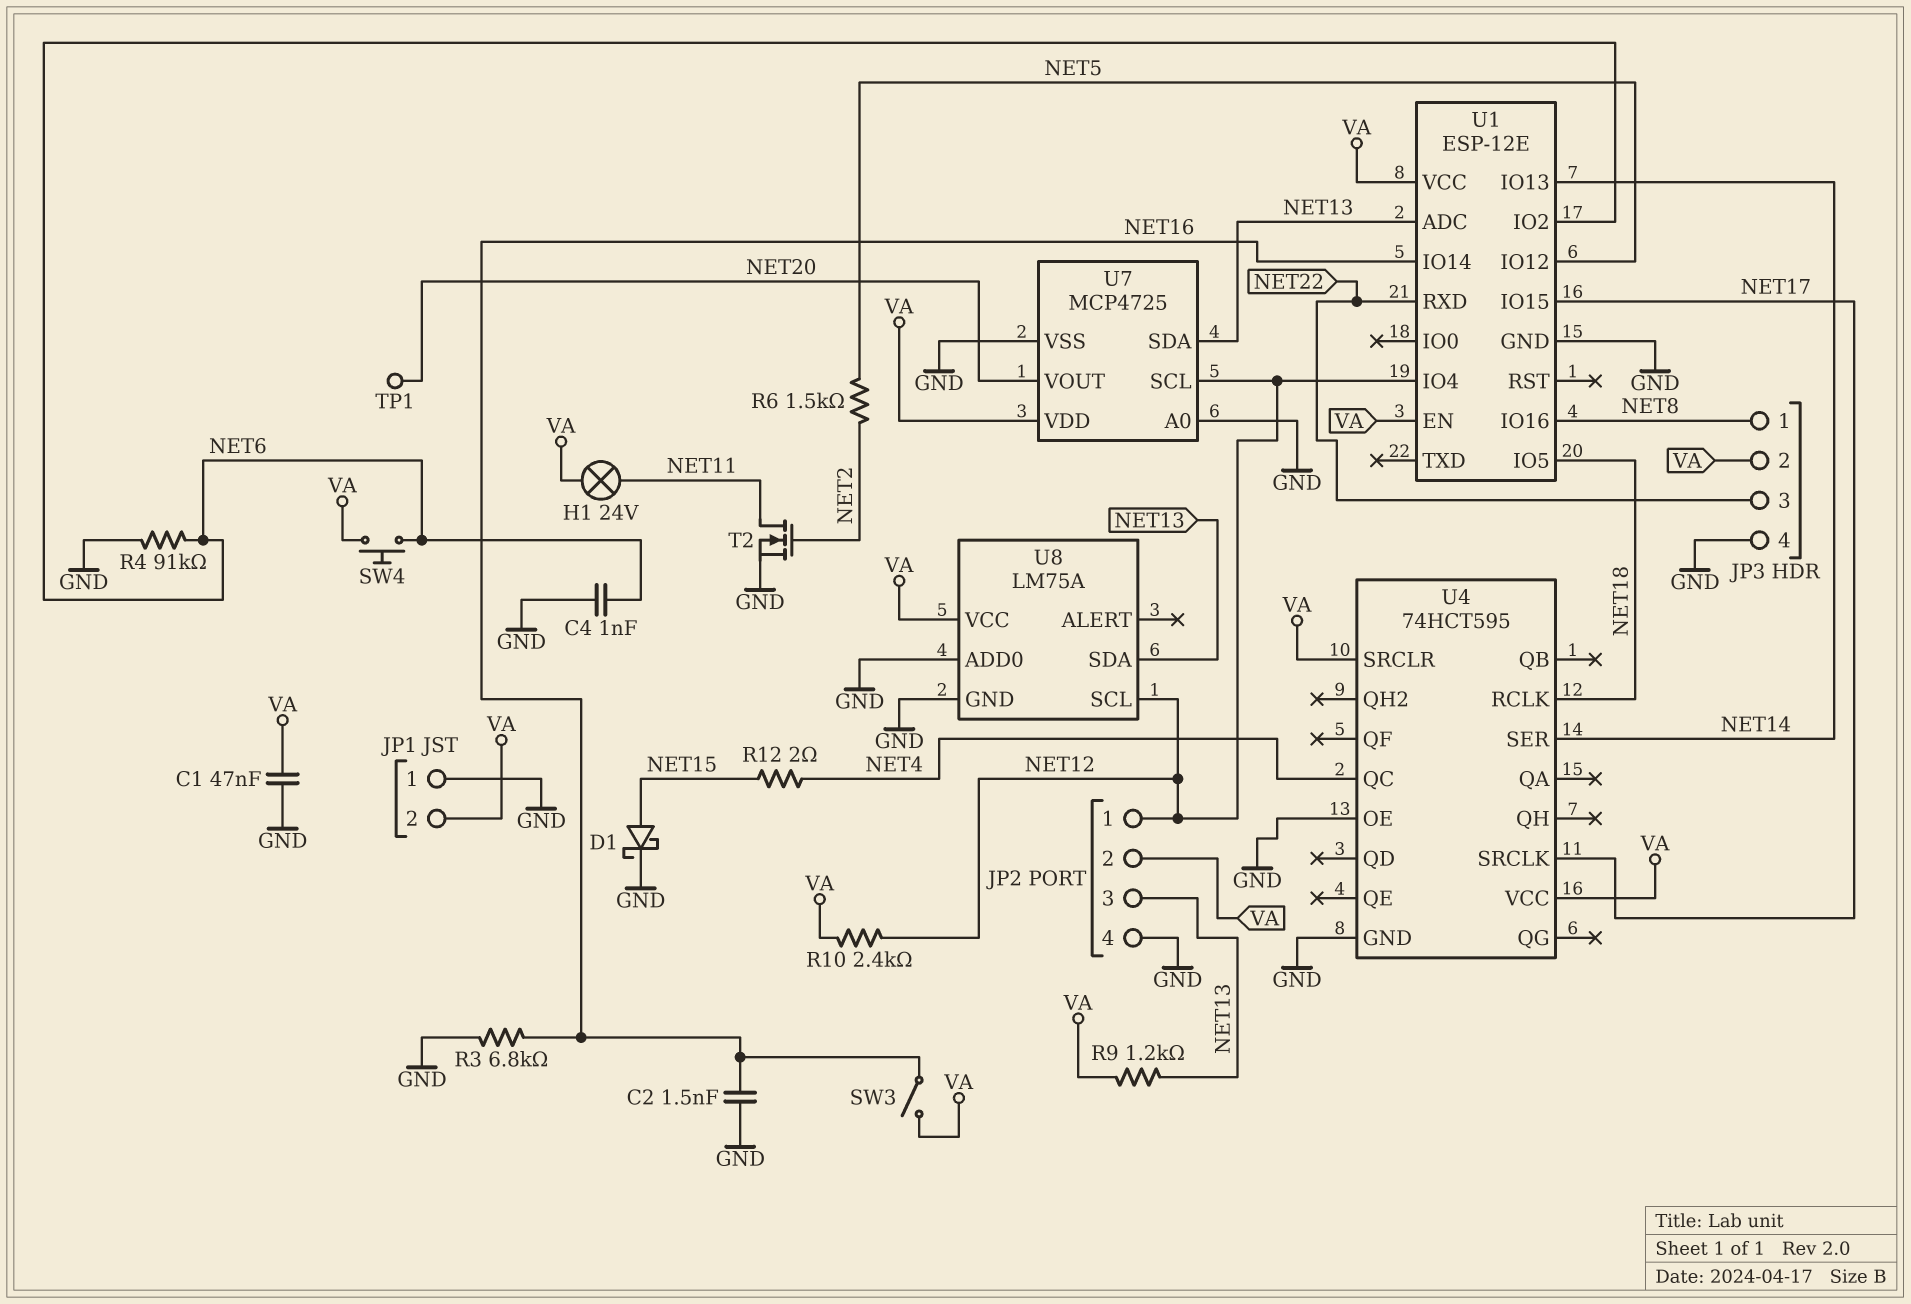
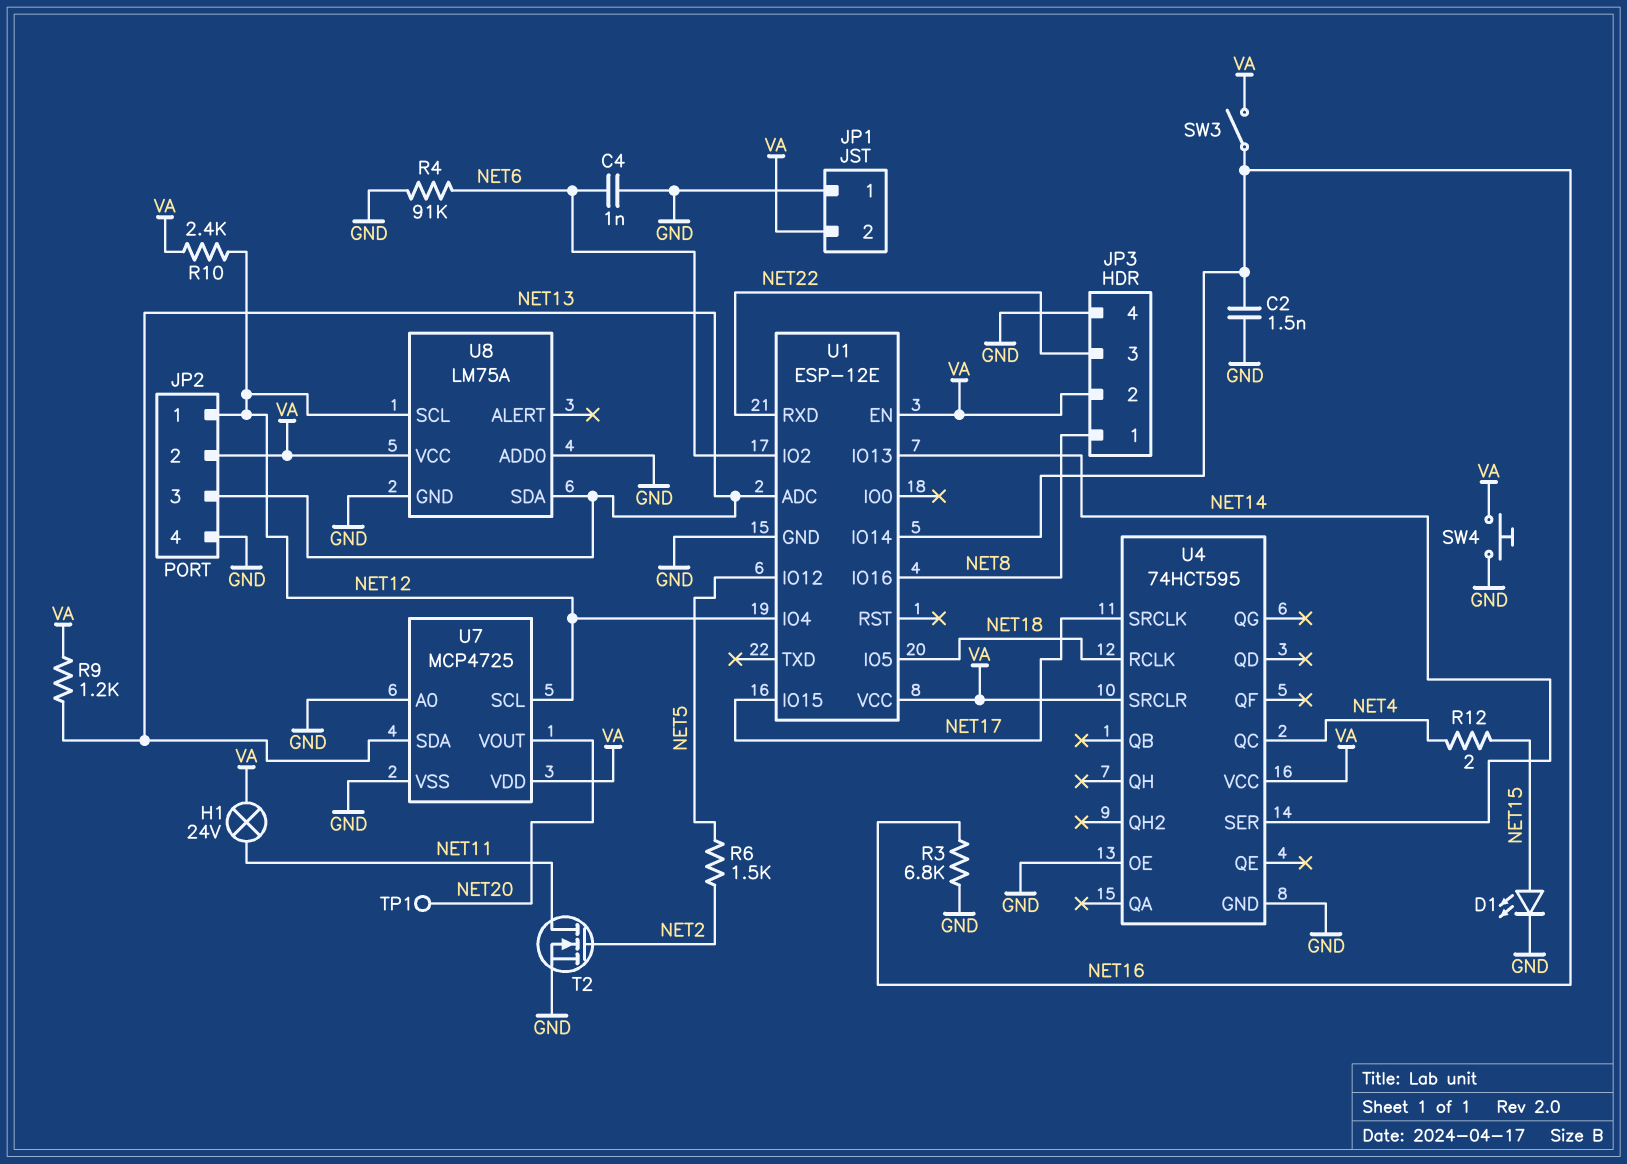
C1: 47nF (GND, VA) -> none
D1: schottky (A NET15, K GND) -> LED (A NET15, K GND)
SW4: button (NET6, VA) -> button (GND, VA)

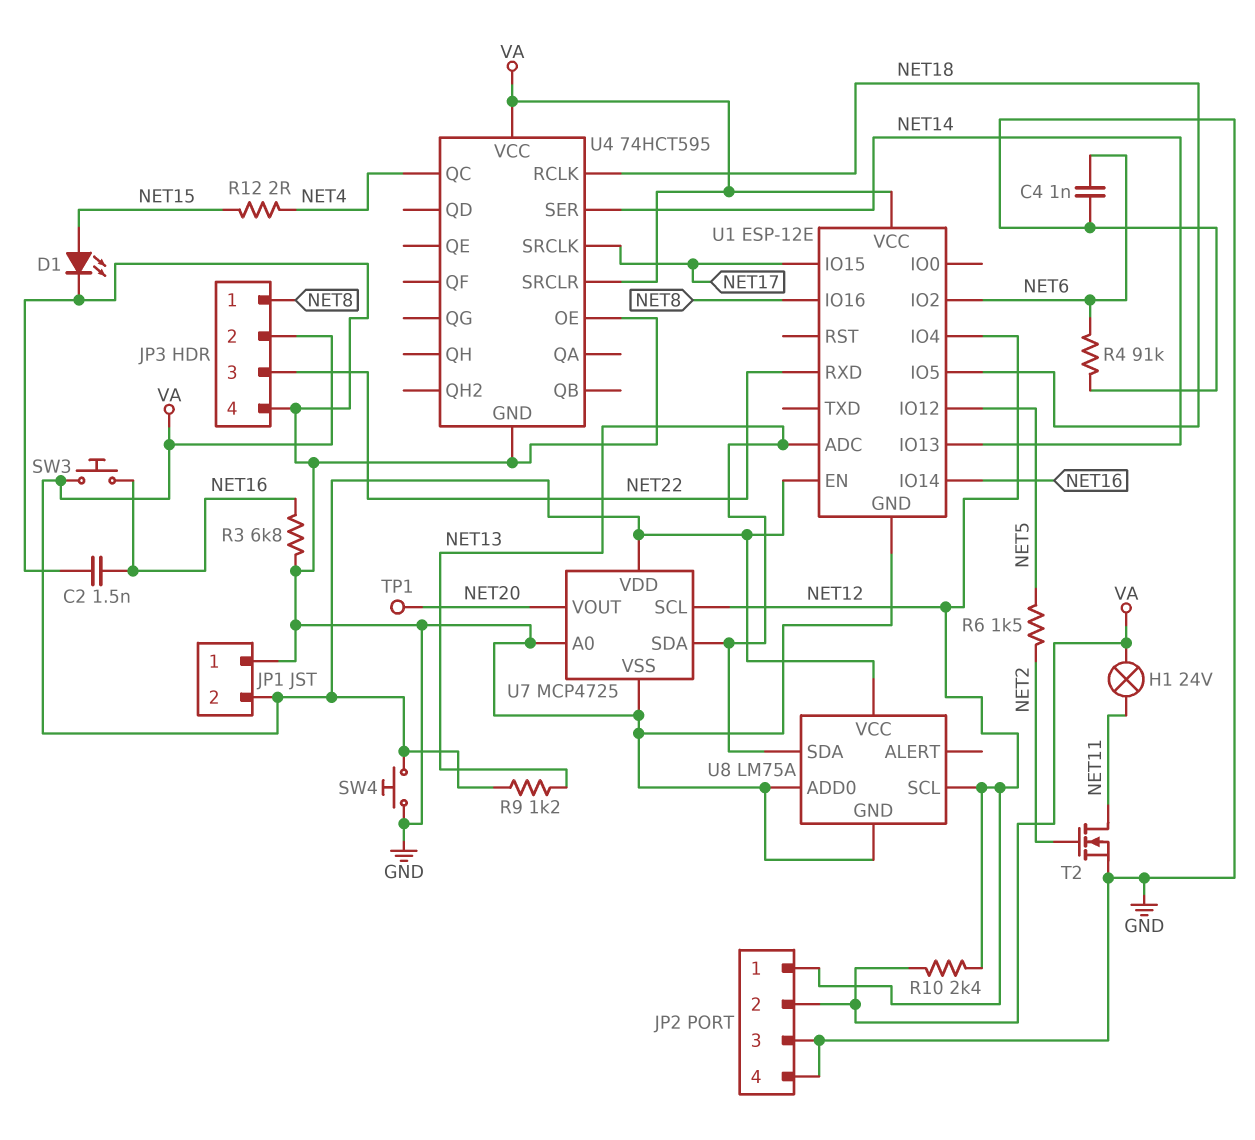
JP2 pin 3: NET13 -> GND
SW3: switch (NET16, VA) -> button (NET16, VA)

